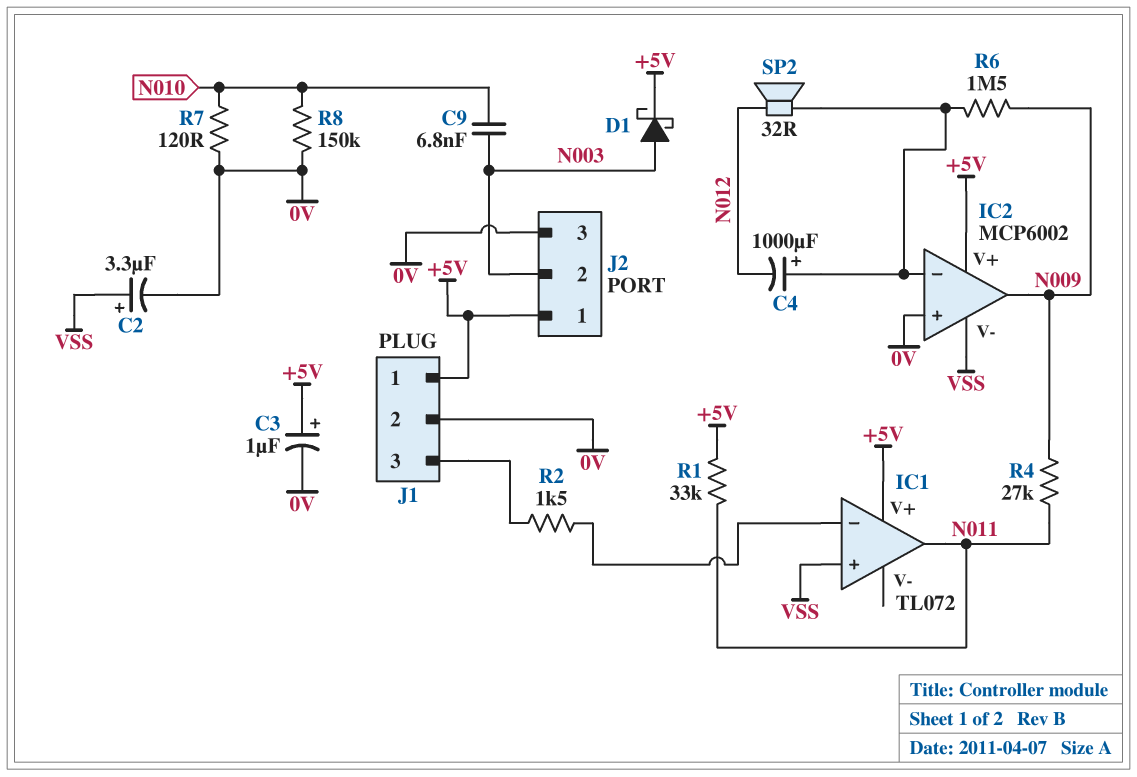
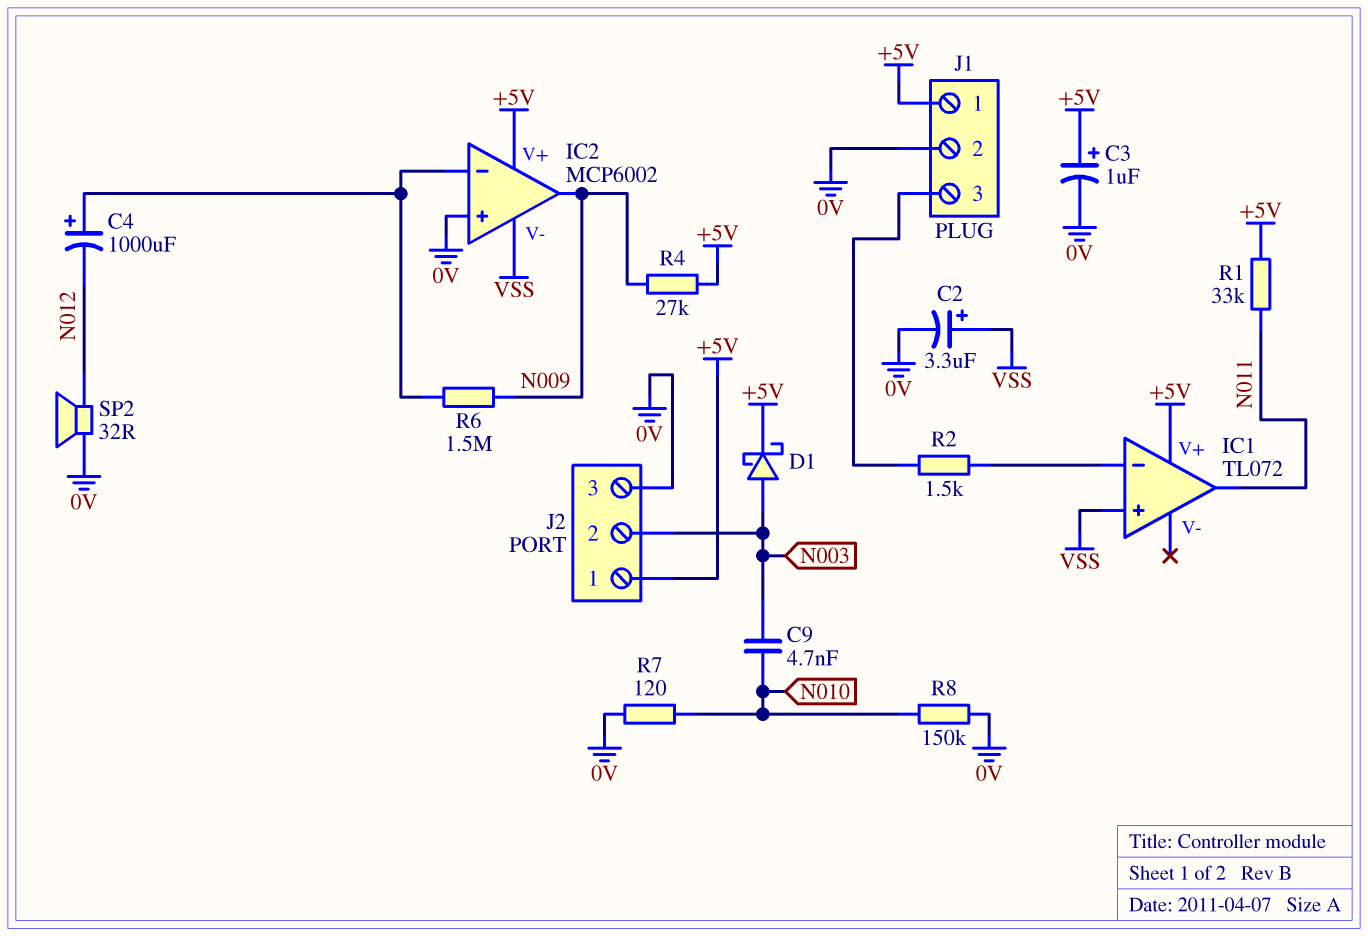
C9: 6.8nF (N003, N010) -> 4.7nF (N003, N010)
R4: 27k (N009, N011) -> 27k (+5V, N009)
SP2: speaker 32R (IC2/in-, N012) -> speaker 32R (0V, N012)

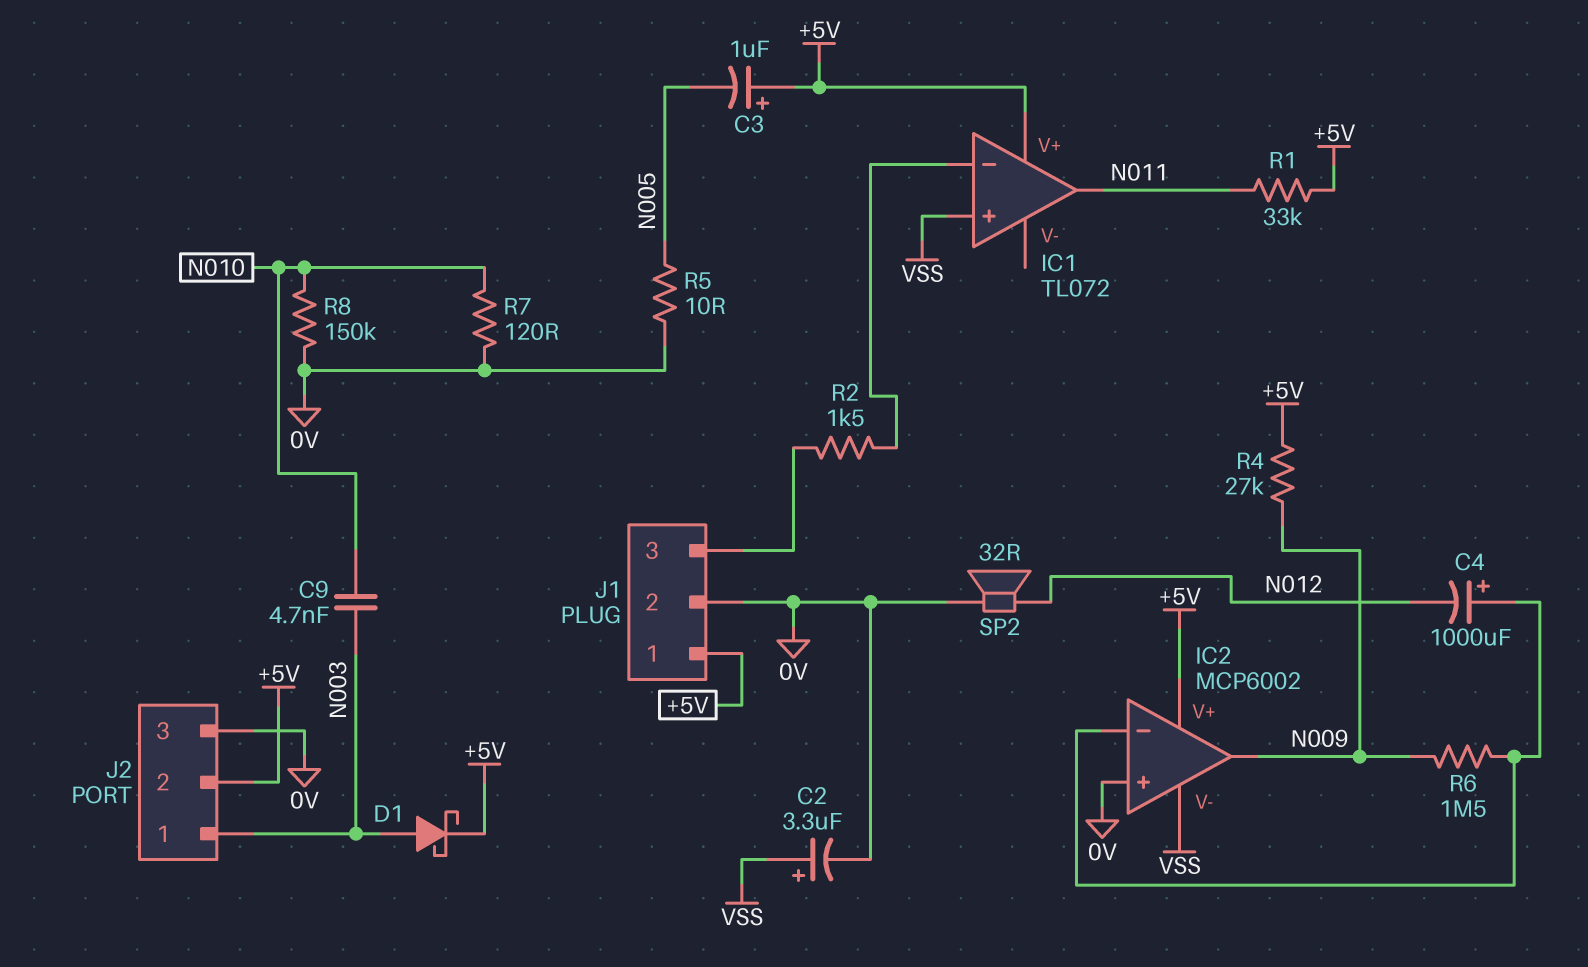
C3: 1uF (plus +5V, minus 0V) -> 1uF (plus +5V, minus N005)
J2 pin 1: +5V -> N003
J2 pin 2: N003 -> +5V
R5: none -> 10 (0V, N005)

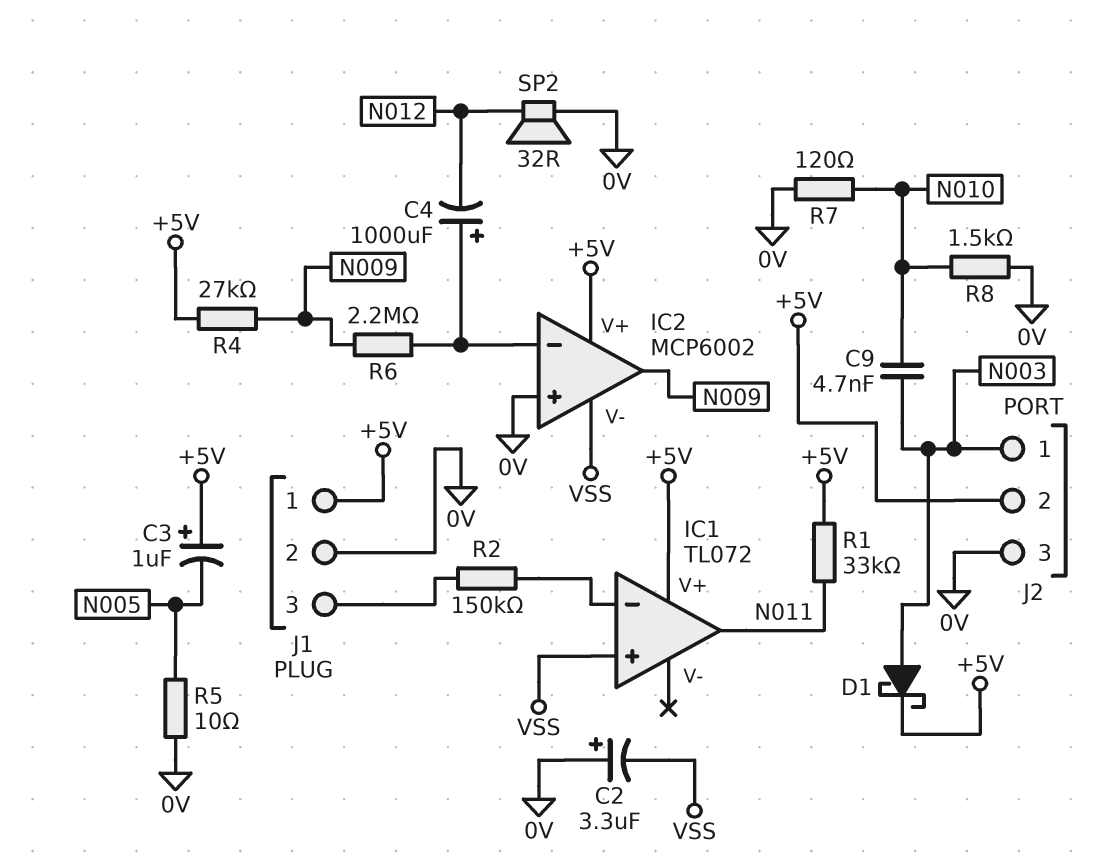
C2: 3.3uF (plus VSS, minus 0V) -> 3.3uF (plus 0V, minus VSS)
R2: 1.5k (IC1/in-, J1/3) -> 150k (IC1/in-, J1/3)
R6: 1.5M (IC2/in-, N009) -> 2.2M (IC2/in-, N009)
R8: 150k (0V, N010) -> 1.5k (0V, N010)

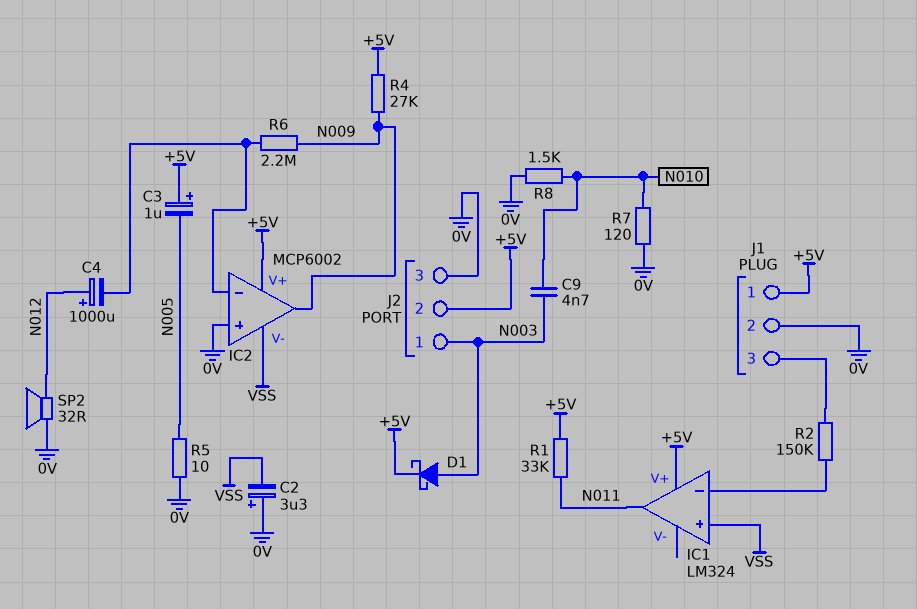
C4: 1000uF (plus IC2/in-, minus N012) -> 1000uF (plus N012, minus IC2/in-)
IC1: TL072 -> LM324

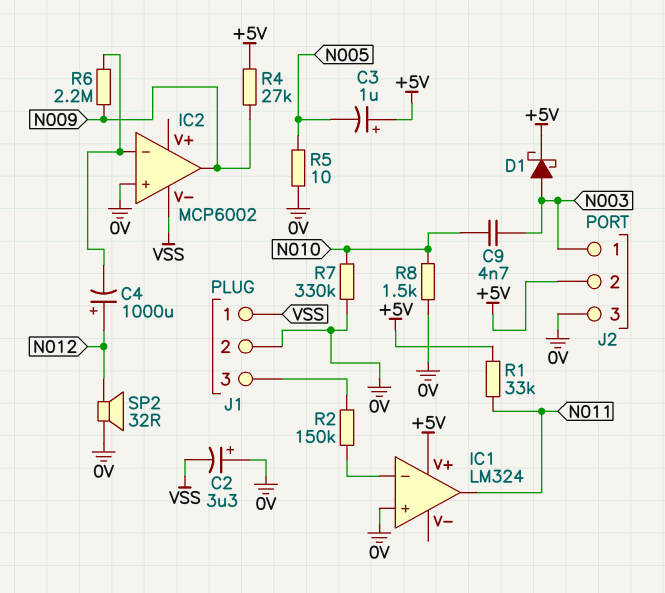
IC1 pin in+: VSS -> 0V
IC2 pin V+: +5V -> none
J1 pin 1: +5V -> VSS
R7: 120 (0V, N010) -> 330k (0V, N010)

